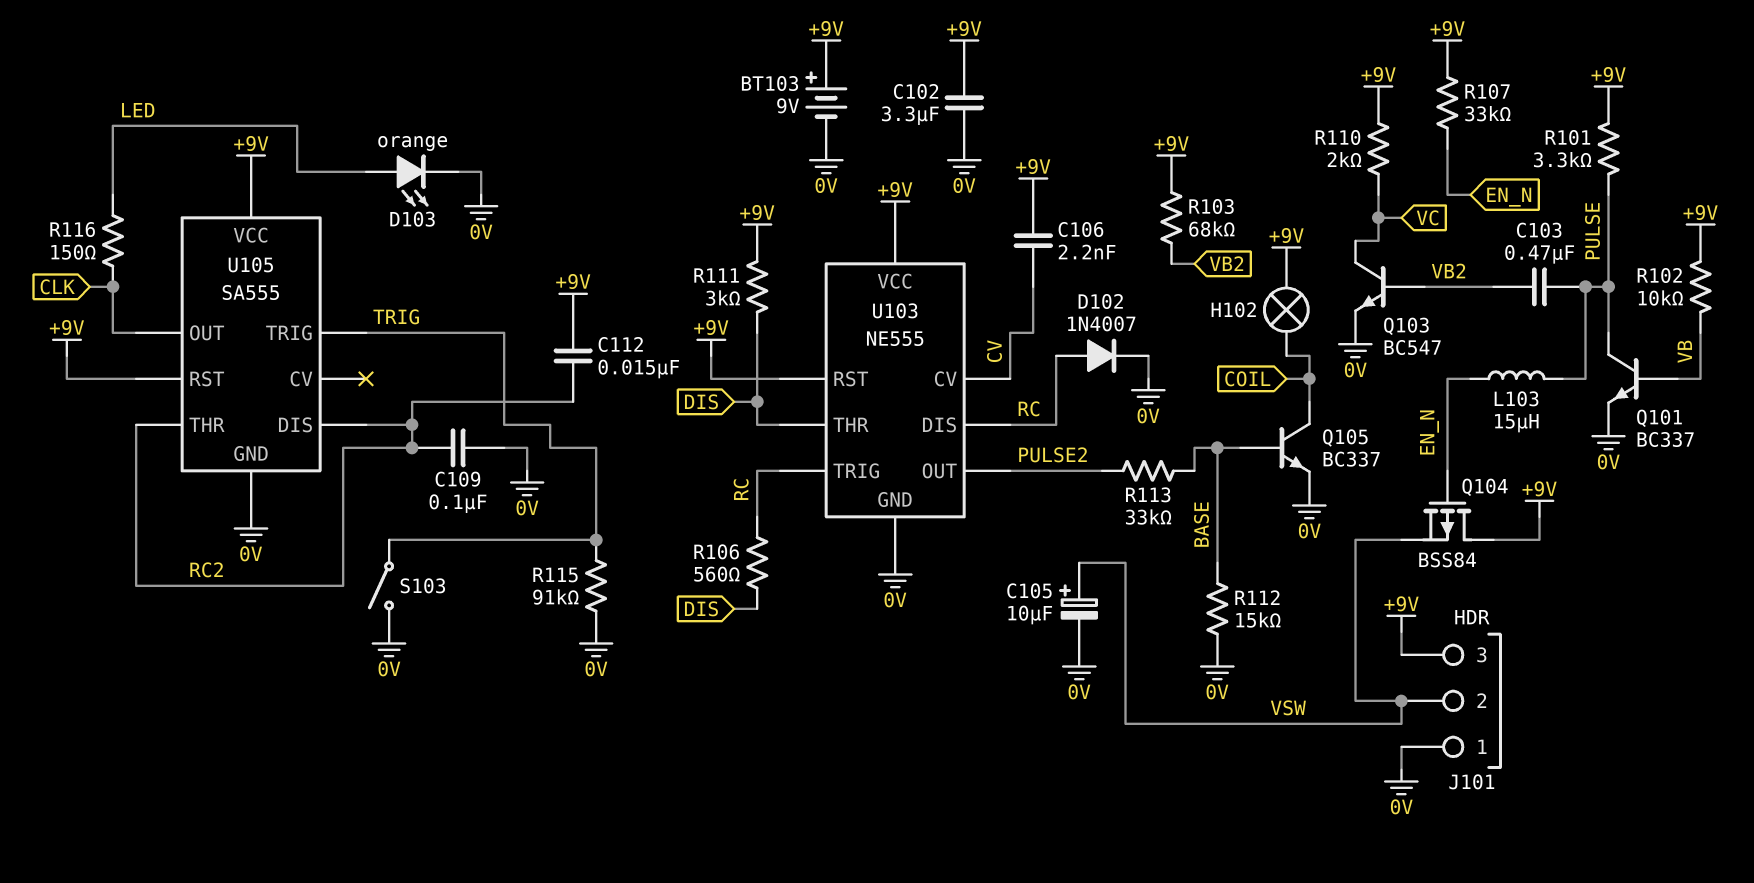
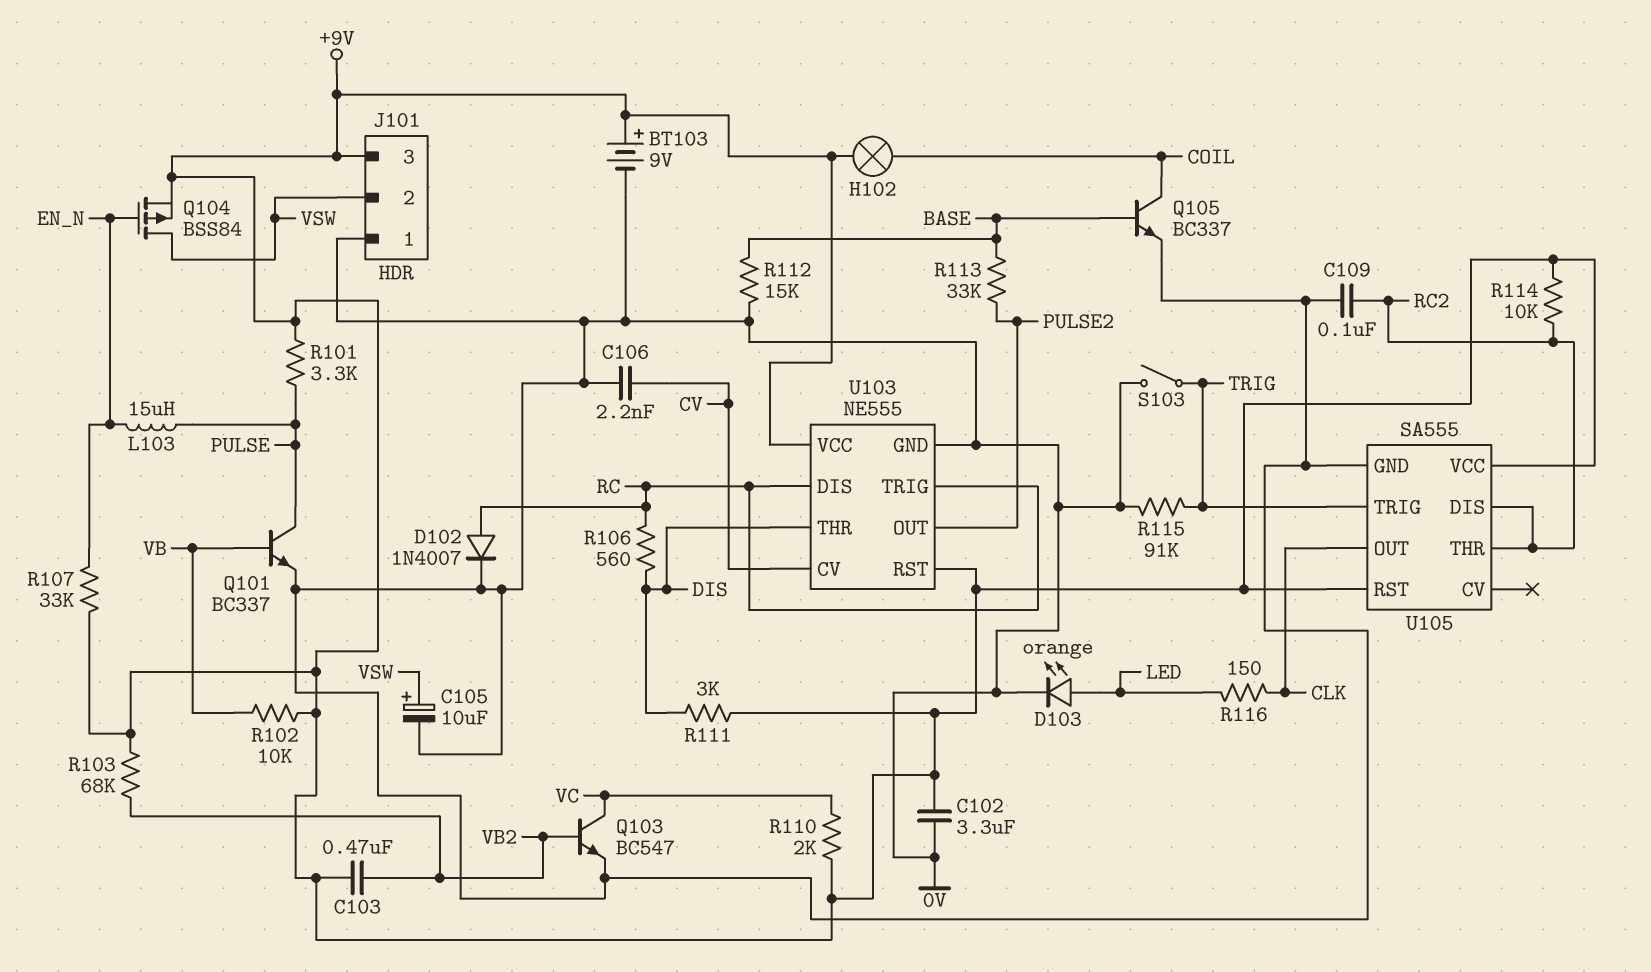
C103: 470nF (PULSE, VB2) -> 470nF (+9V, VB2)
C106: 2.2nF (+9V, CV) -> 2.2nF (0V, CV)
C112: 15nF (+9V, RC2) -> none
Q104: PMOS BSS84 (G EN_N, D +9V, S VSW) -> PMOS BSS84 (G EN_N, D VSW, S +9V)
R114: none -> 10k (+9V, RC2)

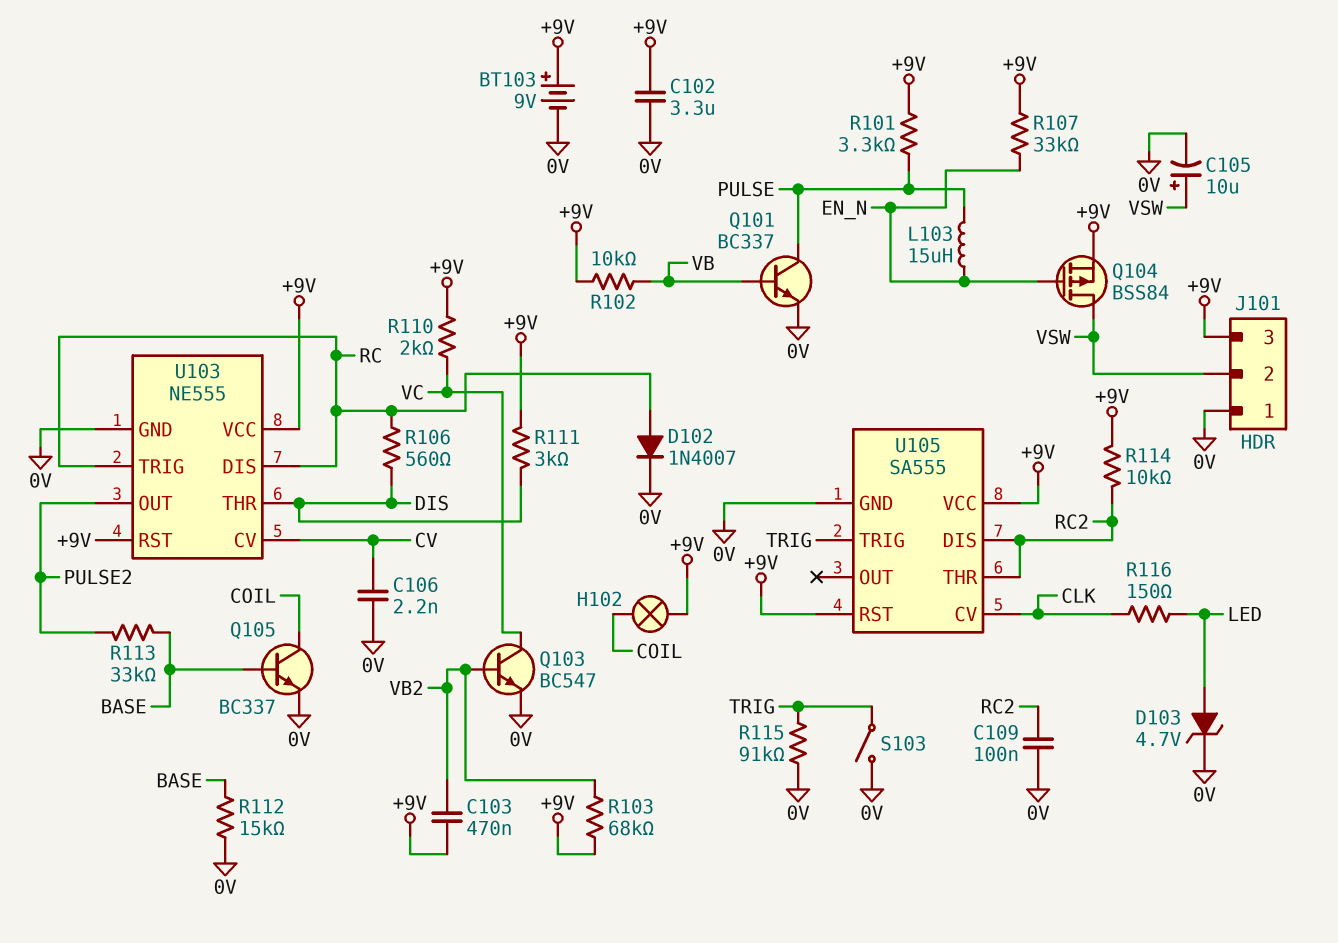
D103: LED orange (A LED, K 0V) -> zener 4.7V (A LED, K 0V)
U105 pin CV: none -> CLK
U105 pin OUT: CLK -> none

